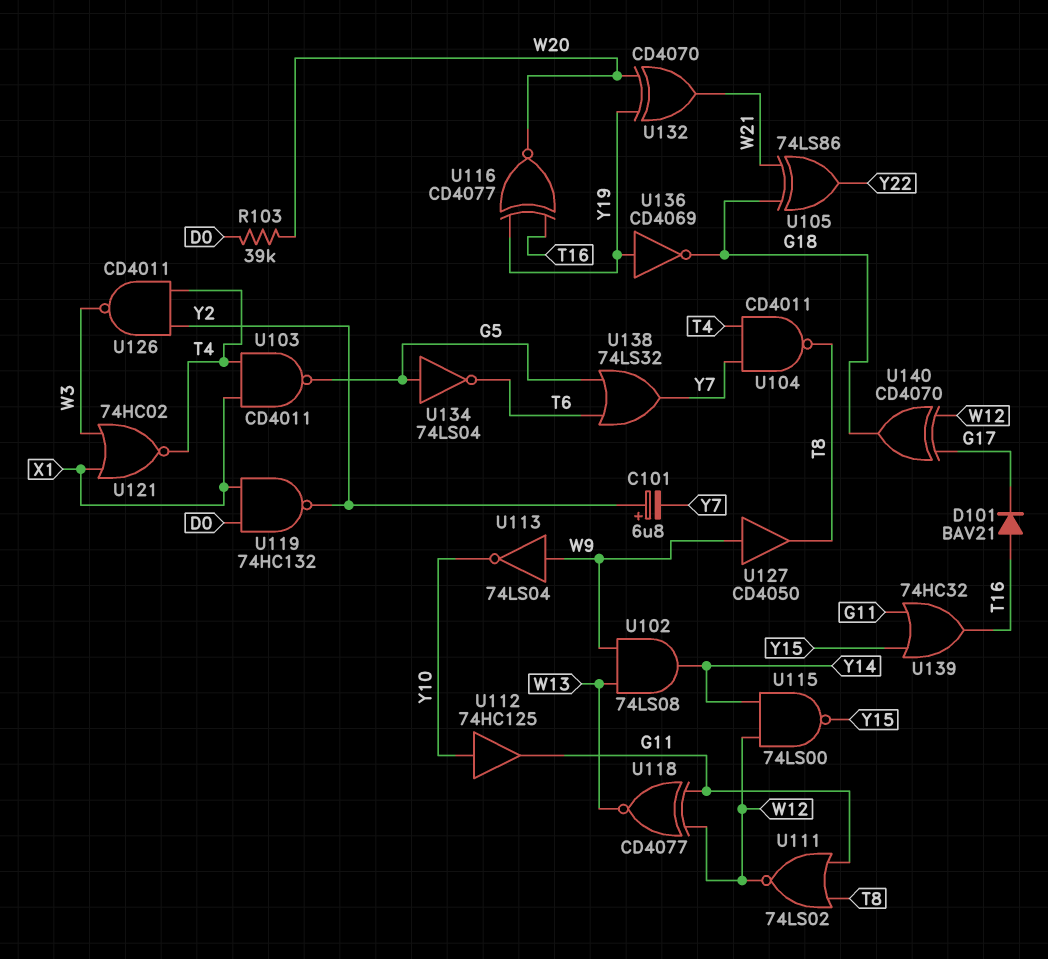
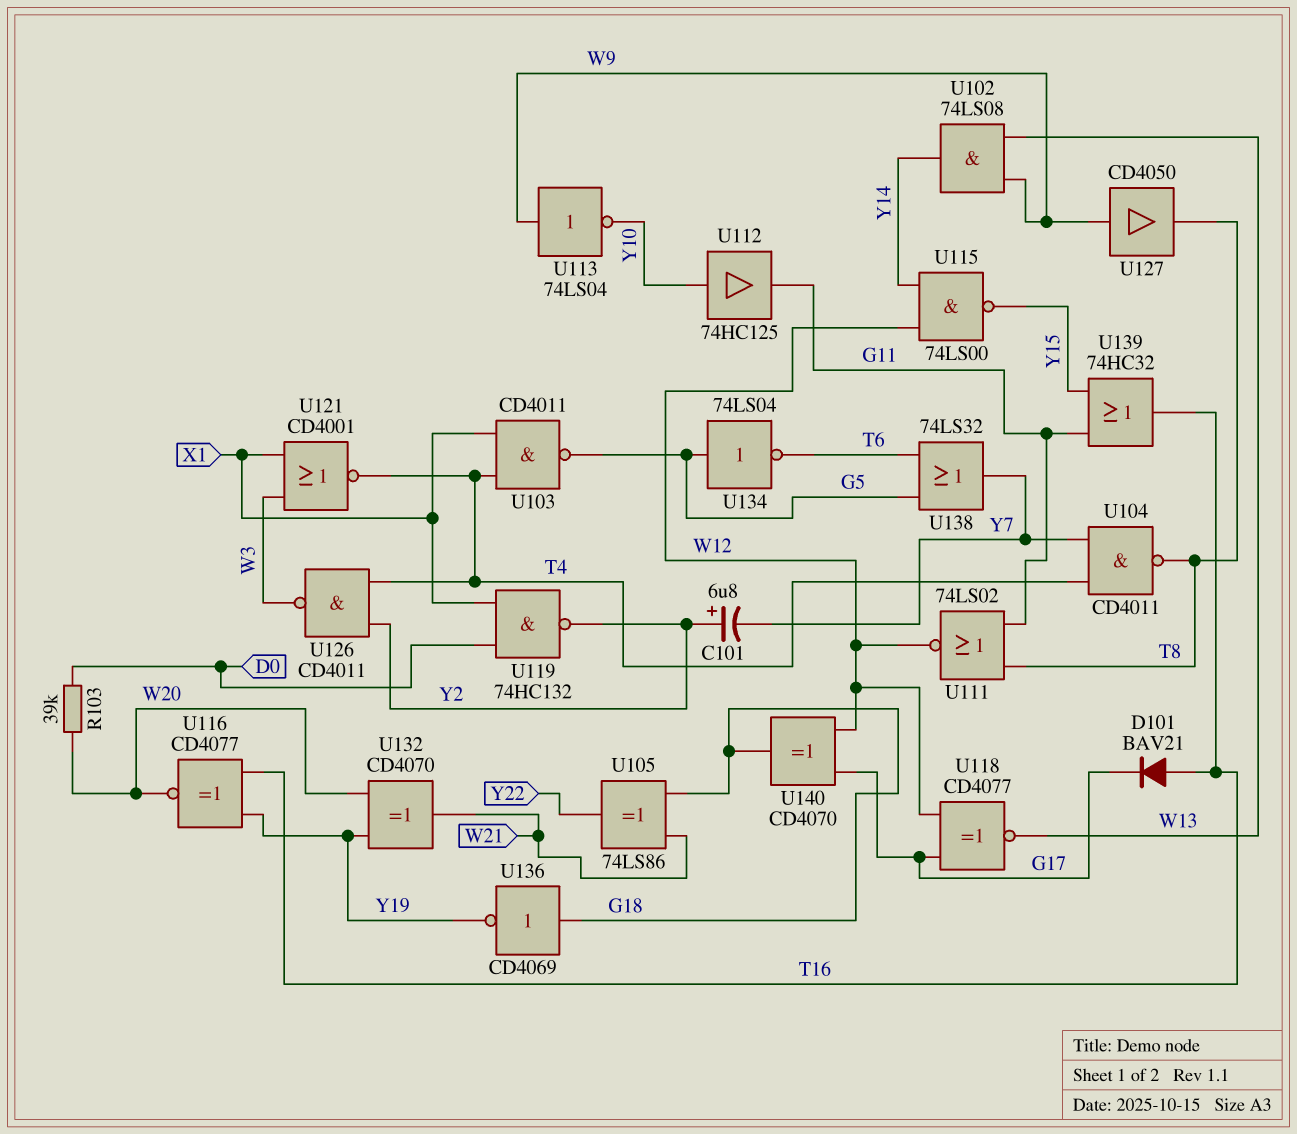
U118: XNOR CD4077 (in G11, in W12, out W13) -> XNOR CD4077 (in G17, in W12, out W13)
U121: NOR 74HC02 (in W3, in X1, out T4) -> NOR CD4001 (in W3, in X1, out T4)
U136: NOT CD4069 (in Y19, out G18) -> NOT CD4069 (in G18, out Y19)

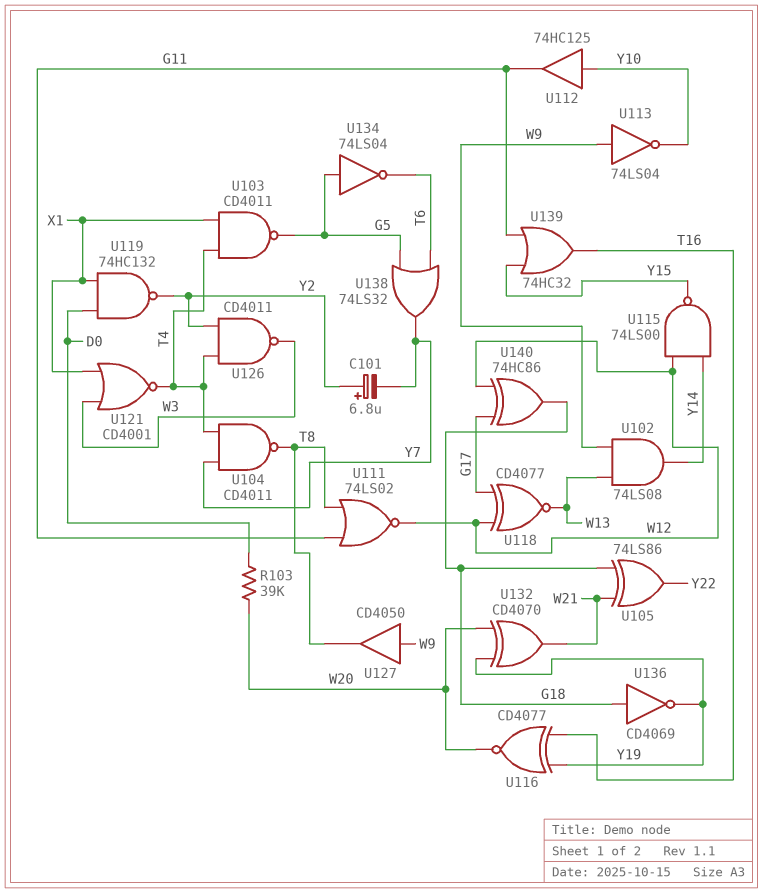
D101: diode BAV21 (A T16, K G17) -> none
U140: XOR CD4070 (in G17, in W12, out G18) -> XOR 74HC86 (in G17, in W12, out G18)

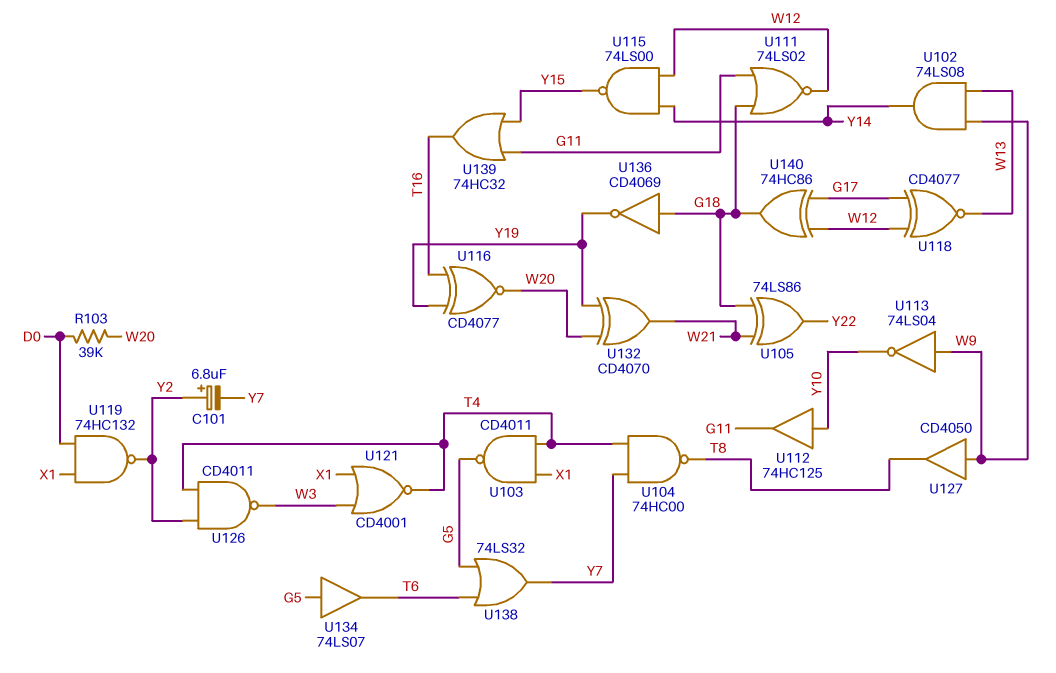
U104: NAND CD4011 (in T4, in Y7, out T8) -> NAND 74HC00 (in T4, in Y7, out T8)
U111: NOR 74LS02 (in G11, in T8, out W12) -> NOR 74LS02 (in G11, in G18, out W12)
U134: NOT 74LS04 (in G5, out T6) -> buffer 74LS07 (in G5, out T6)

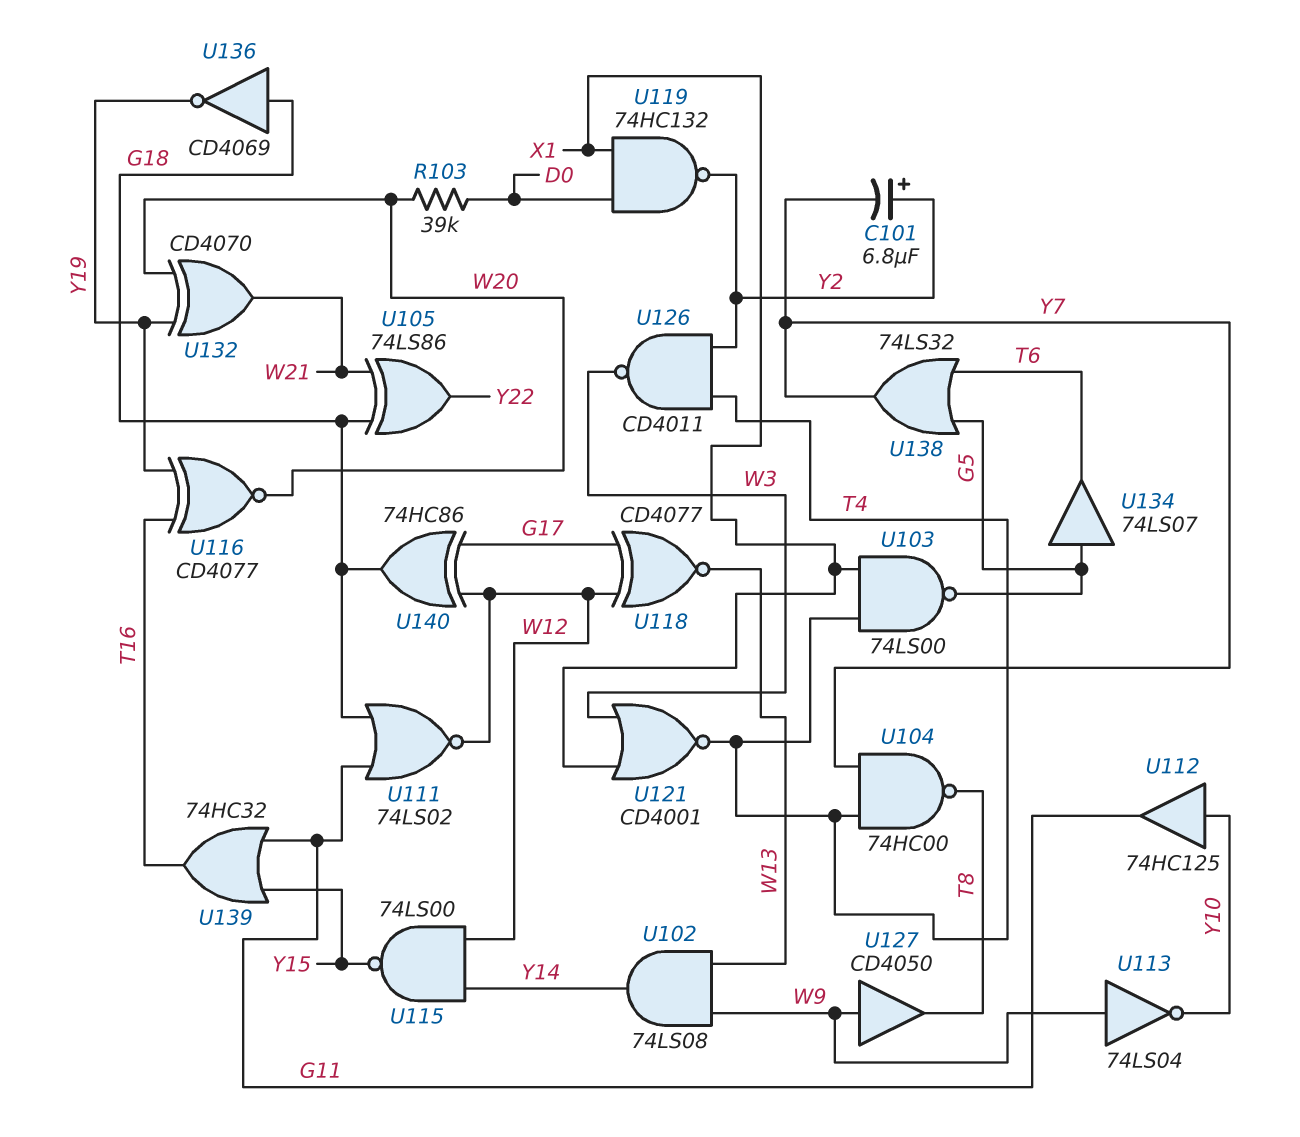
U103: NAND CD4011 (in T4, in X1, out G5) -> NAND 74LS00 (in T4, in X1, out G5)

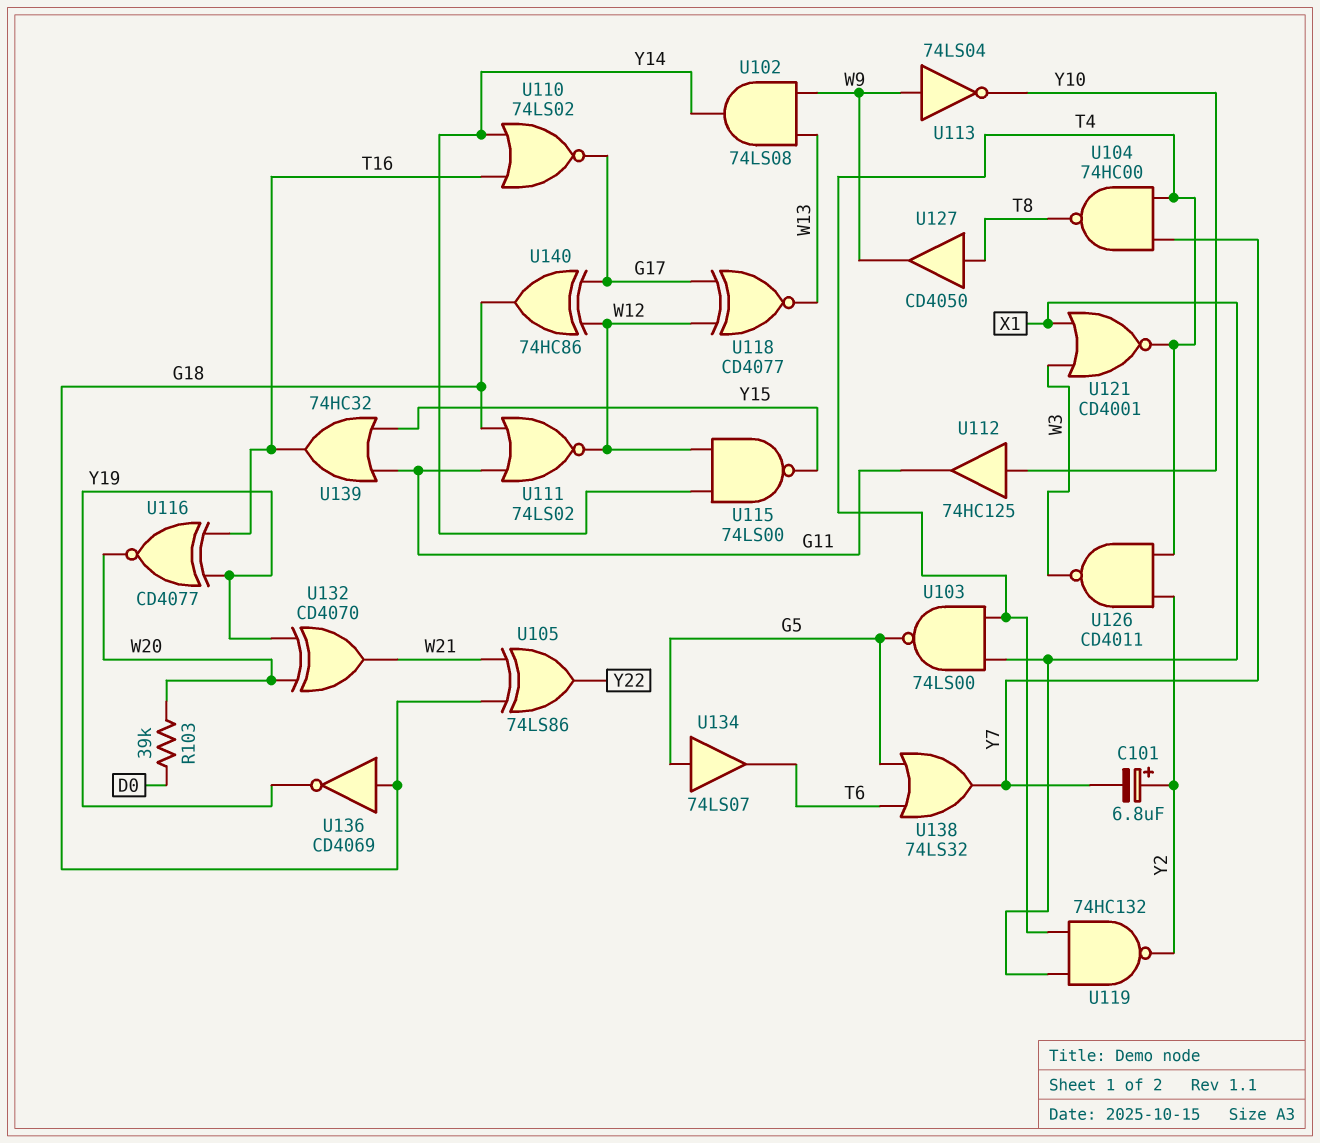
U110: none -> NOR 74LS02 (in T16, in Y14, out G17)
U119: NAND 74HC132 (in D0, in X1, out Y2) -> NAND 74HC132 (in T4, in X1, out Y2)
U127: buffer CD4050 (in W9, out T8) -> buffer CD4050 (in T8, out W9)

